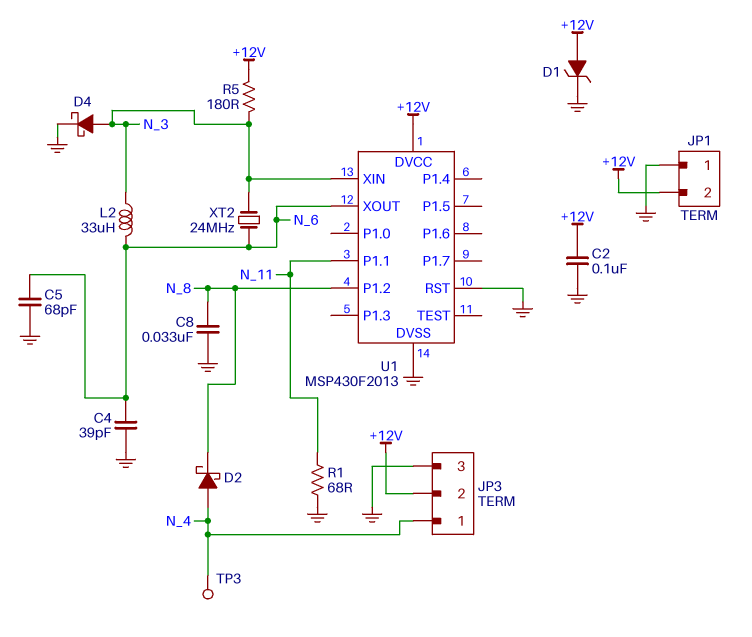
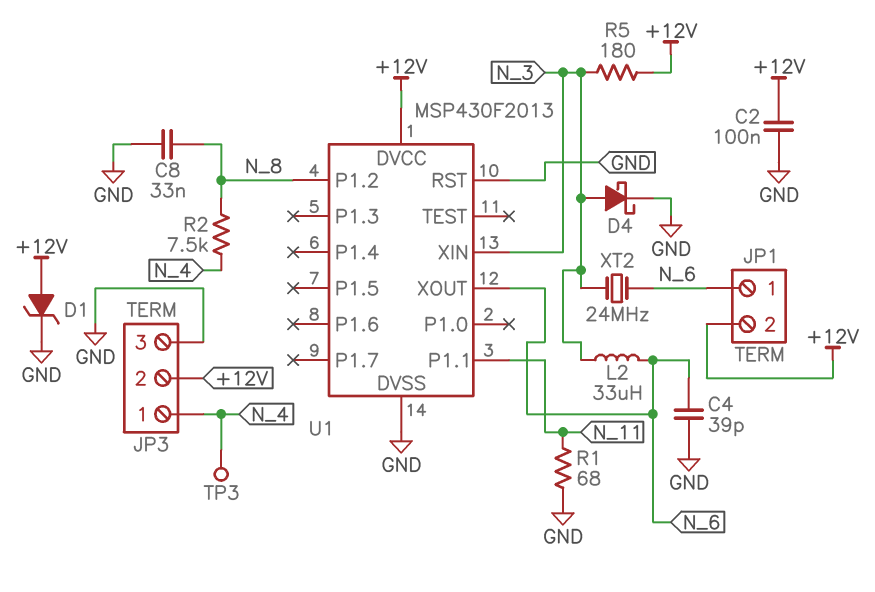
C5: 68pF (GND, N_6) -> none
D2: schottky (A N_4, K N_8) -> none
JP1 pin 1: GND -> N_6
R2: none -> 7.5k (N_4, N_8)

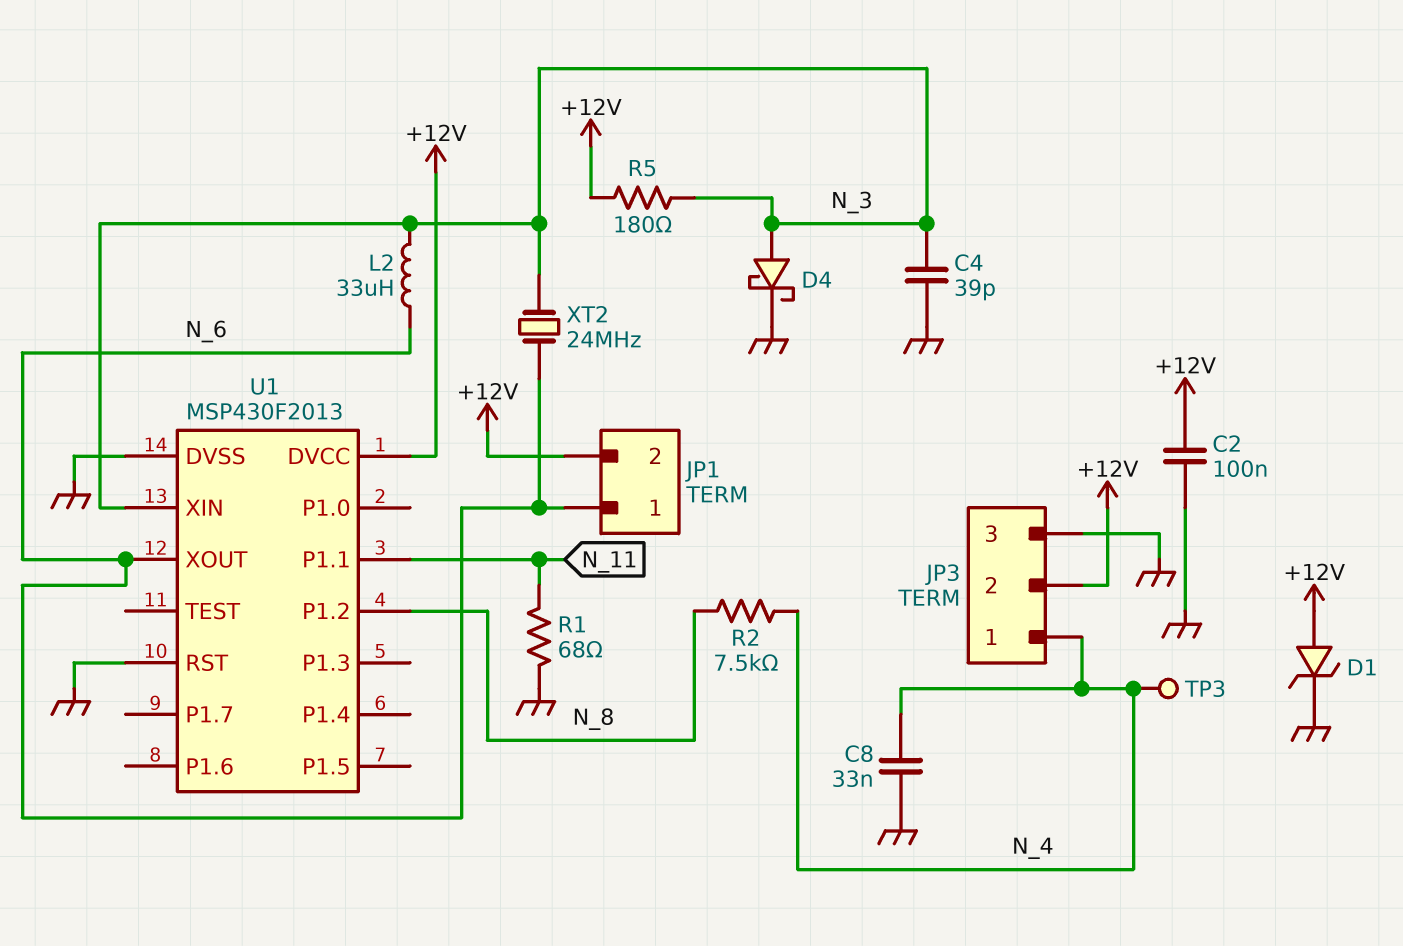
C4: 39pF (GND, N_6) -> 39pF (GND, N_3)
C8: 33nF (GND, N_8) -> 33nF (GND, N_4)

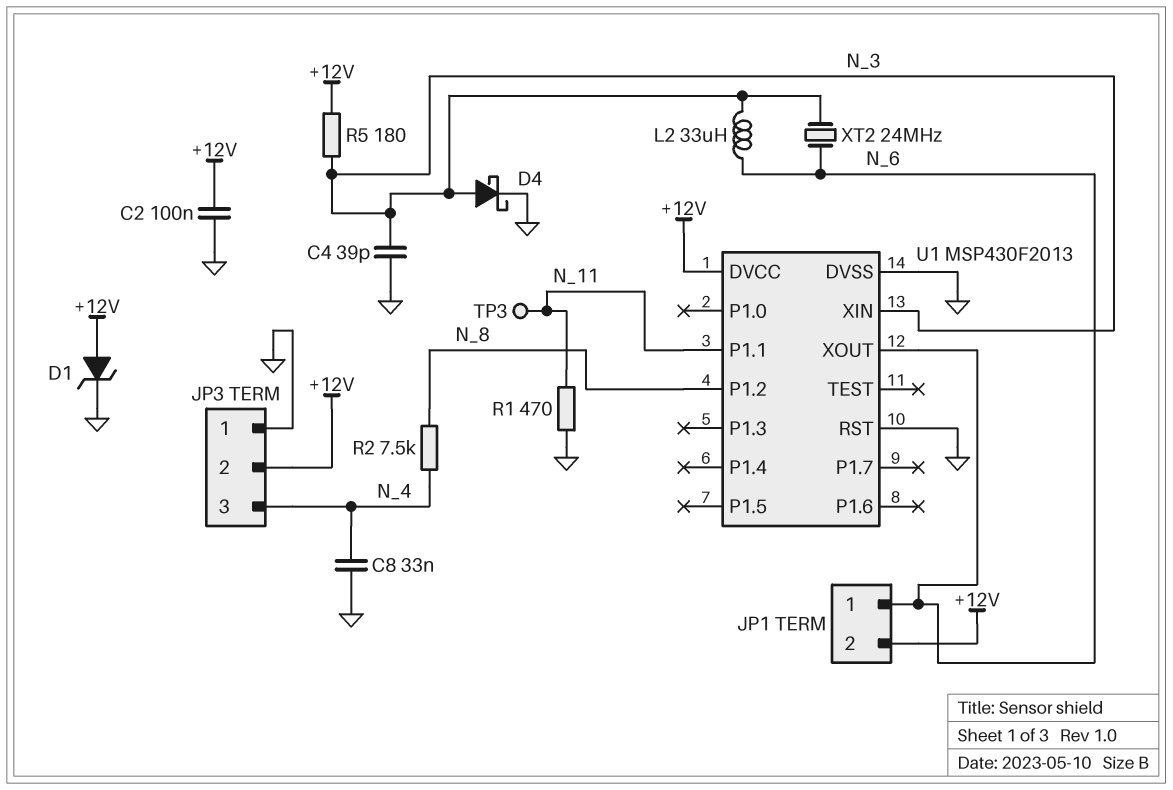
JP3 pin 1: N_4 -> GND
JP3 pin 3: GND -> N_4
R1: 68 (GND, N_11) -> 470 (GND, N_11)
TP3: test point (N_4) -> test point (N_11)

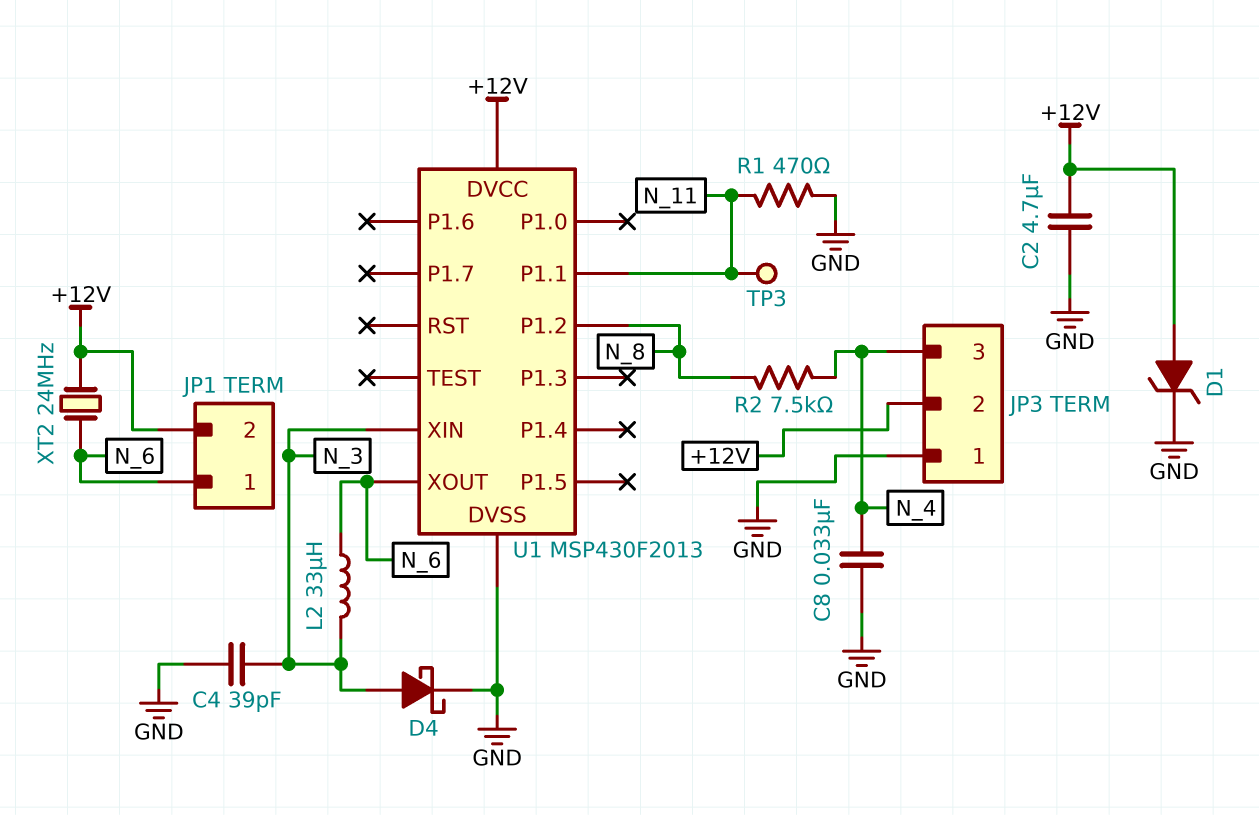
C2: 100nF (+12V, GND) -> 4.7uF (+12V, GND)
R5: 180 (+12V, N_3) -> none
U1 pin RST: GND -> none
XT2: 24MHz (N_3, N_6) -> 24MHz (+12V, N_6)

